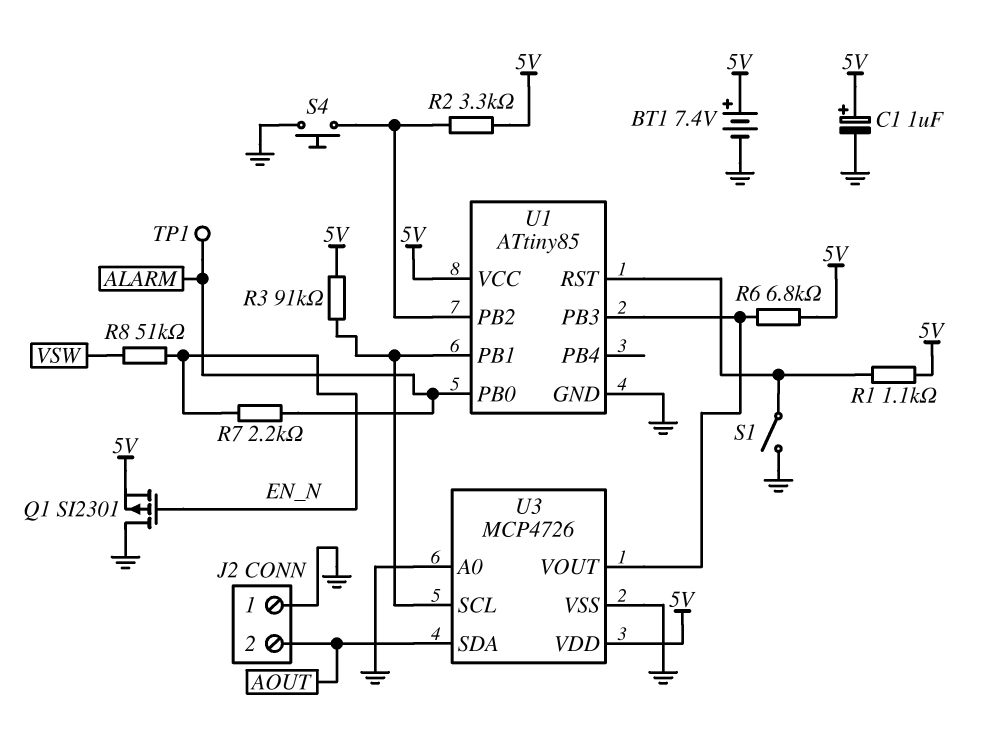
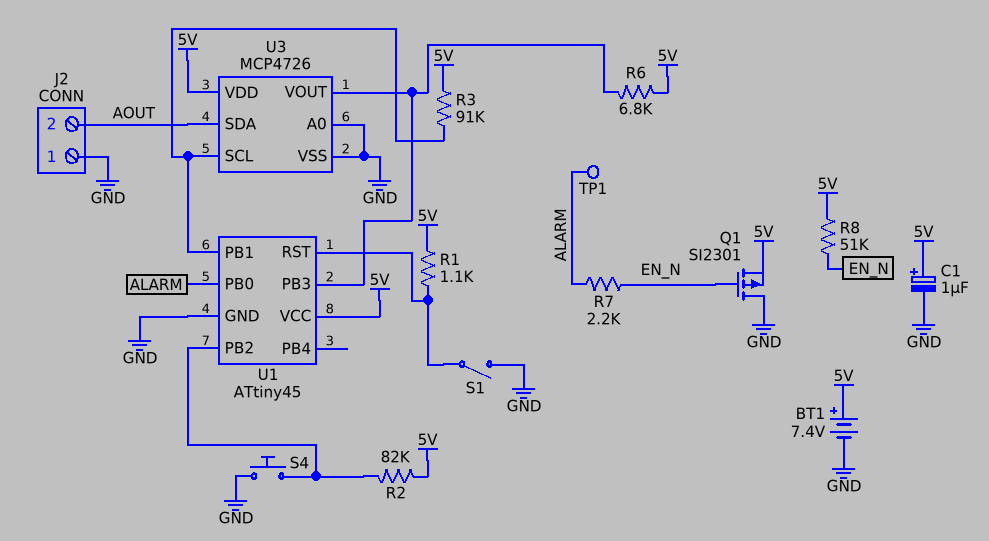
R2: 3.3k (5V, U1/PB2) -> 82k (5V, U1/PB2)
R8: 51k (EN_N, VSW) -> 51k (5V, EN_N)
U1: ATtiny85 -> ATtiny45

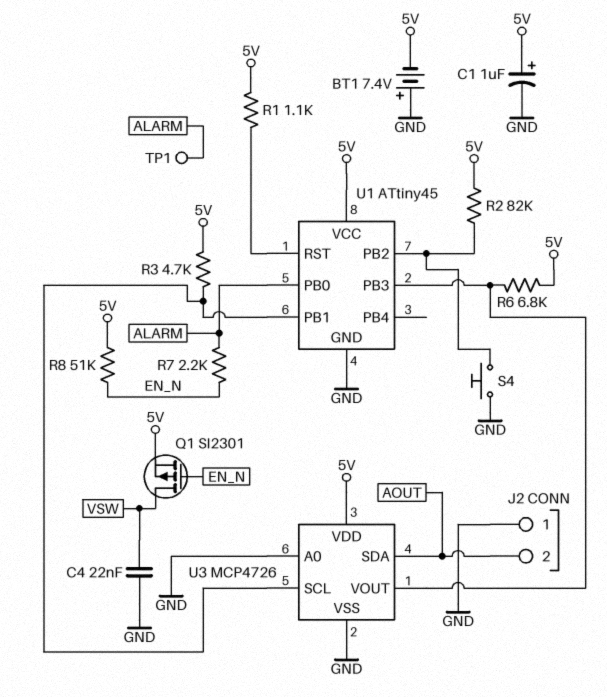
BT1: 7.4V (plus 5V, minus GND) -> 7.4V (plus GND, minus 5V)
C4: none -> 22nF (GND, VSW)
Q1: PMOS SI2301 (G EN_N, D GND, S 5V) -> PMOS SI2301 (G EN_N, D VSW, S 5V)
R3: 91k (5V, U1/PB1) -> 4.7k (5V, U1/PB1)
S1: switch (GND, U1/RST) -> none

